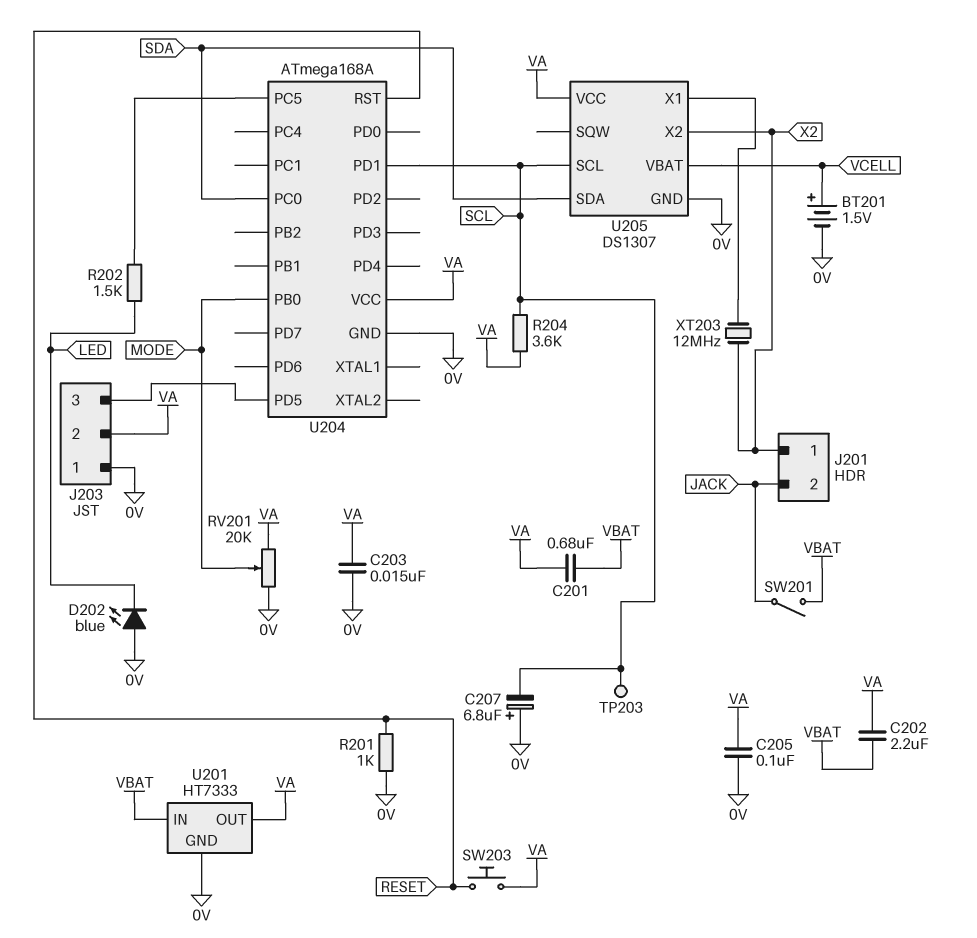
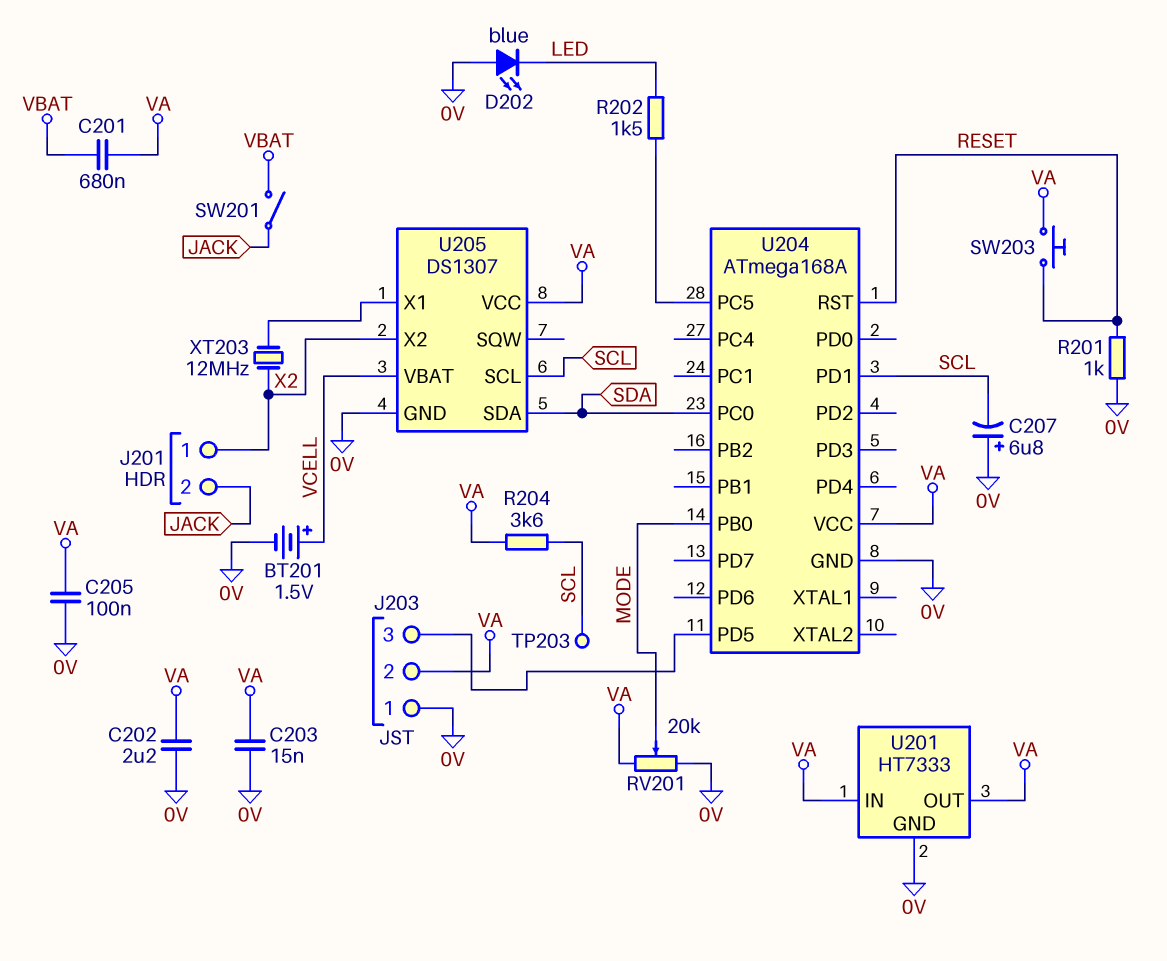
C202: 2.2uF (VA, VBAT) -> 2.2uF (0V, VA)
U201 pin IN: VBAT -> VA

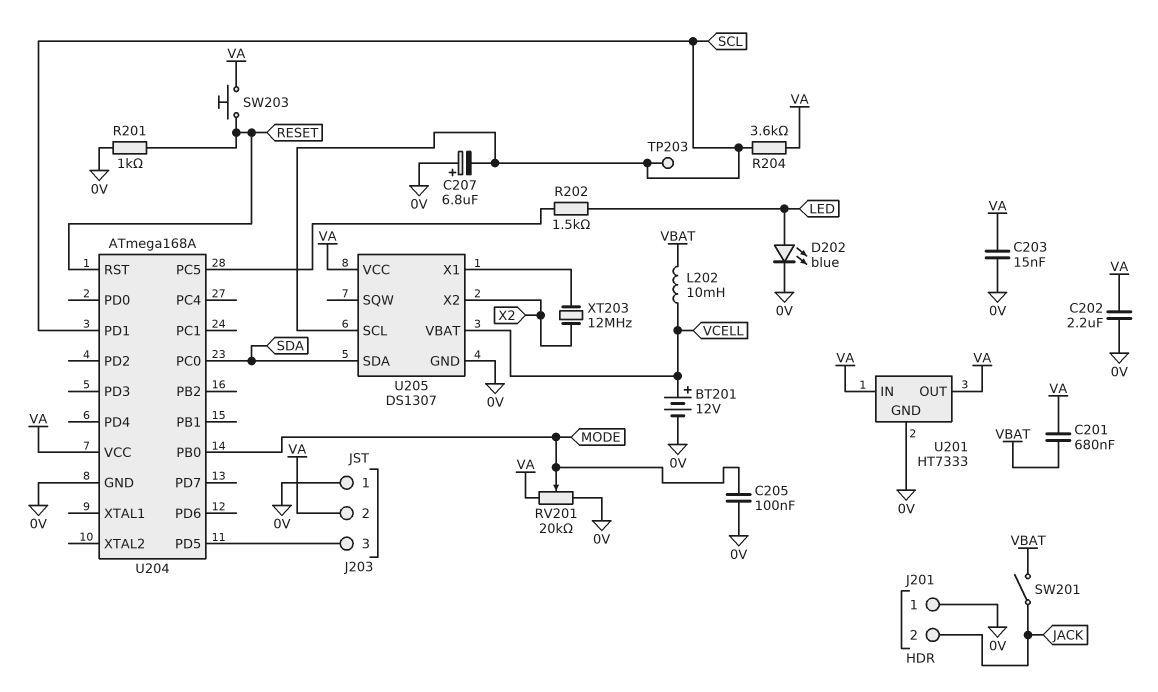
BT201: 1.5V (plus VCELL, minus 0V) -> 12V (plus VCELL, minus 0V)
C205: 100nF (0V, VA) -> 100nF (0V, MODE)
D202: LED blue (A 0V, K LED) -> LED blue (A LED, K 0V)
J201 pin 1: X2 -> 0V
L202: none -> 10mH (VBAT, VCELL)

